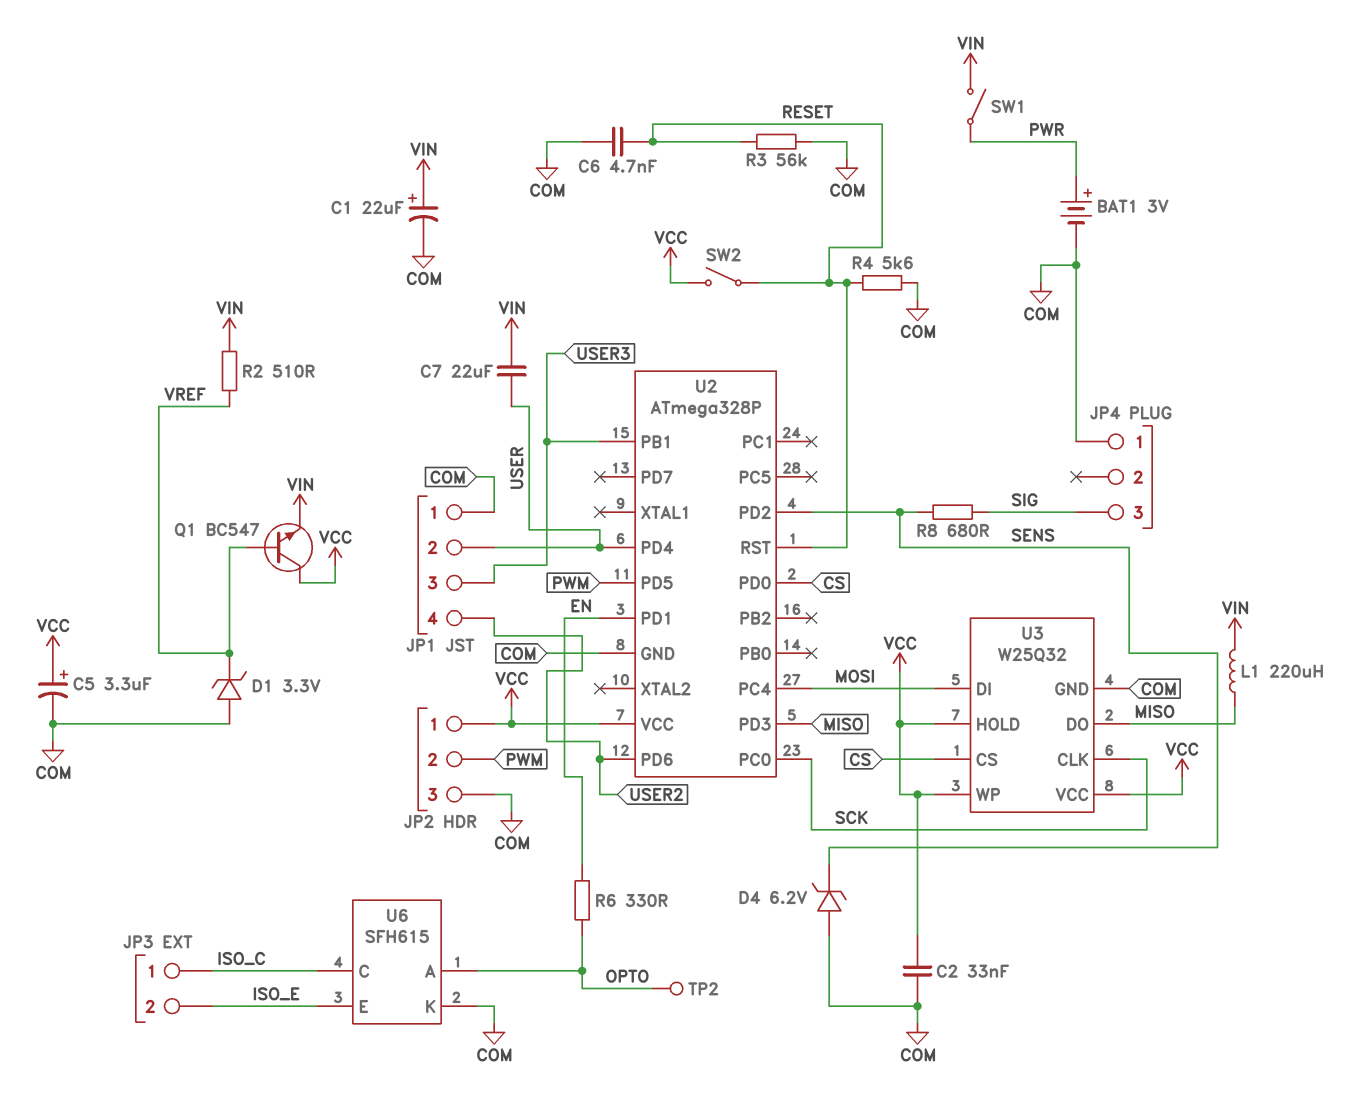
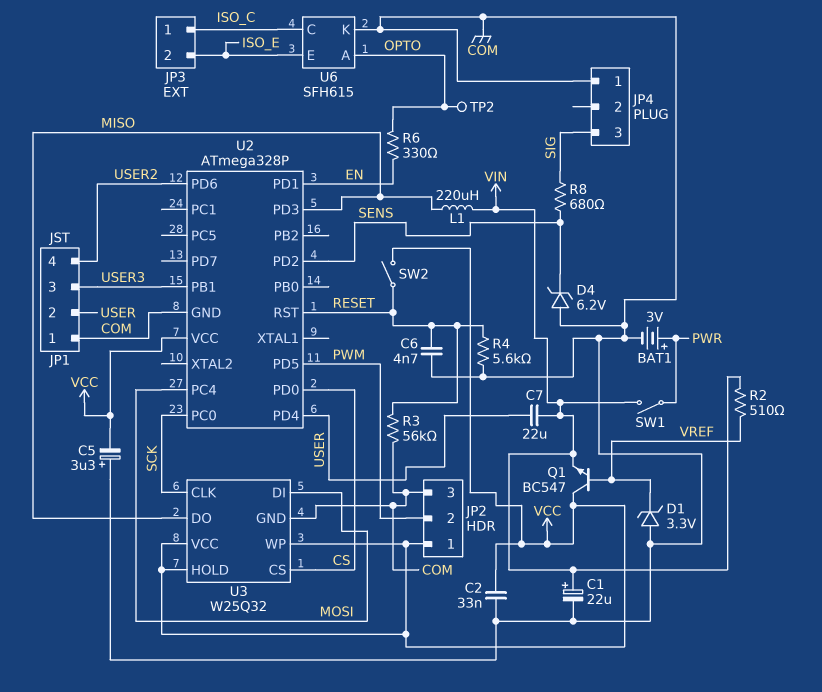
C5: 3.3uF (plus VCC, minus COM) -> 3.3uF (plus COM, minus VCC)

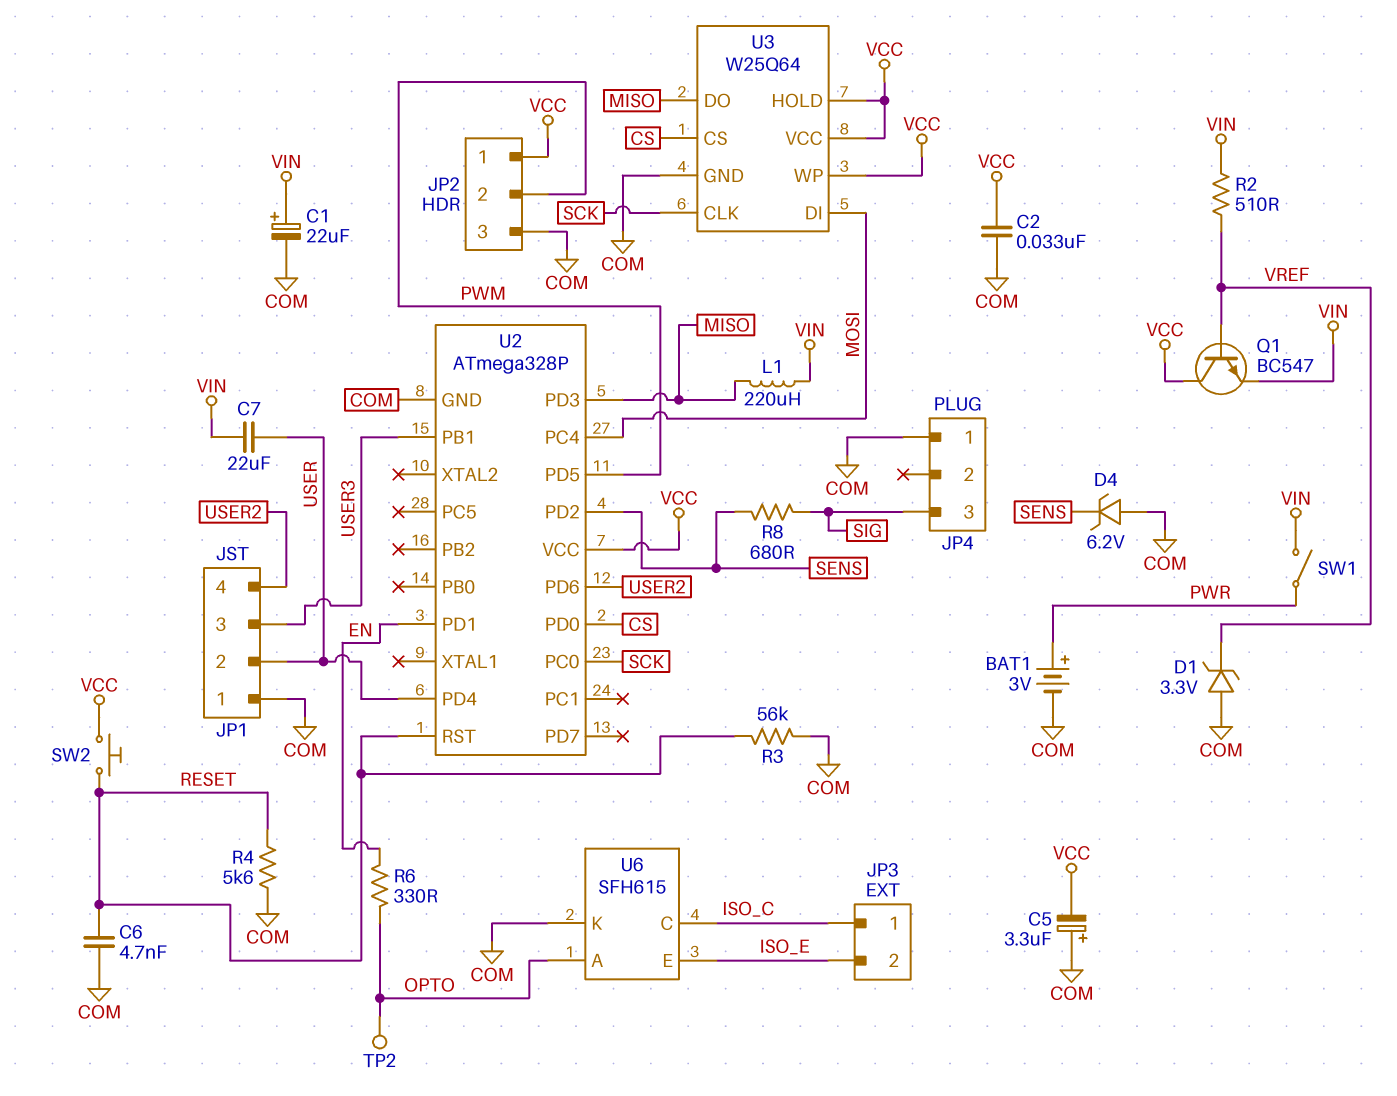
SW2: switch (RESET, VCC) -> button (RESET, VCC)
U3: W25Q32 -> W25Q64

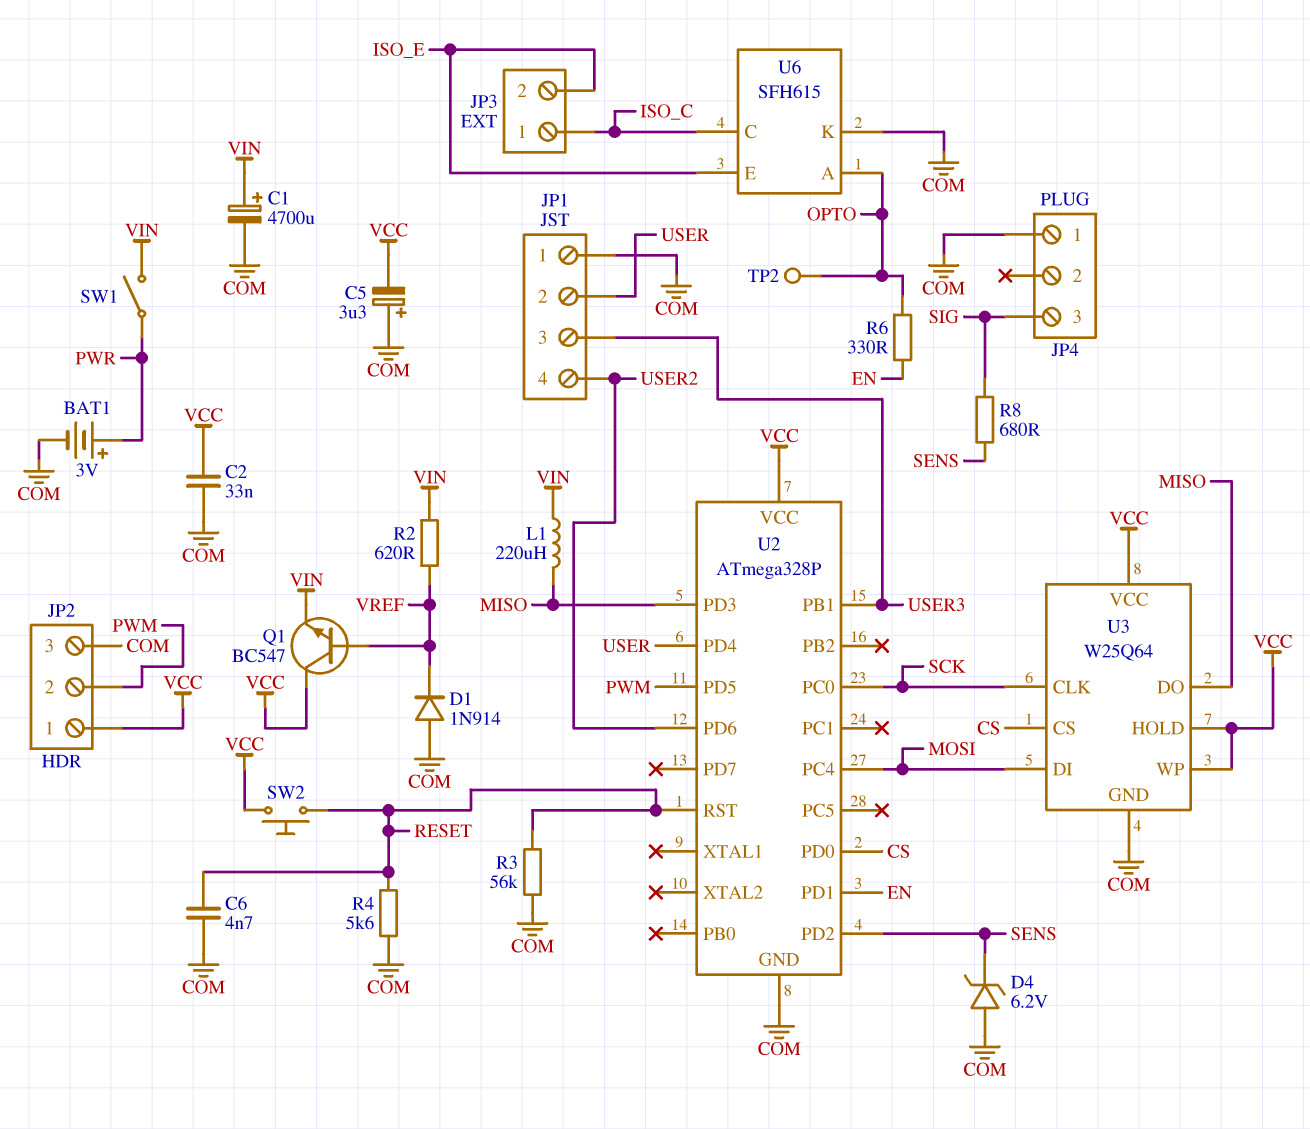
C1: 22uF (plus VIN, minus COM) -> 4700uF (plus VIN, minus COM)
C7: 22uF (USER, VIN) -> none
D1: zener 3.3V (A COM, K VREF) -> diode 1N914 (A COM, K VREF)
R2: 510 (VIN, VREF) -> 620 (VIN, VREF)

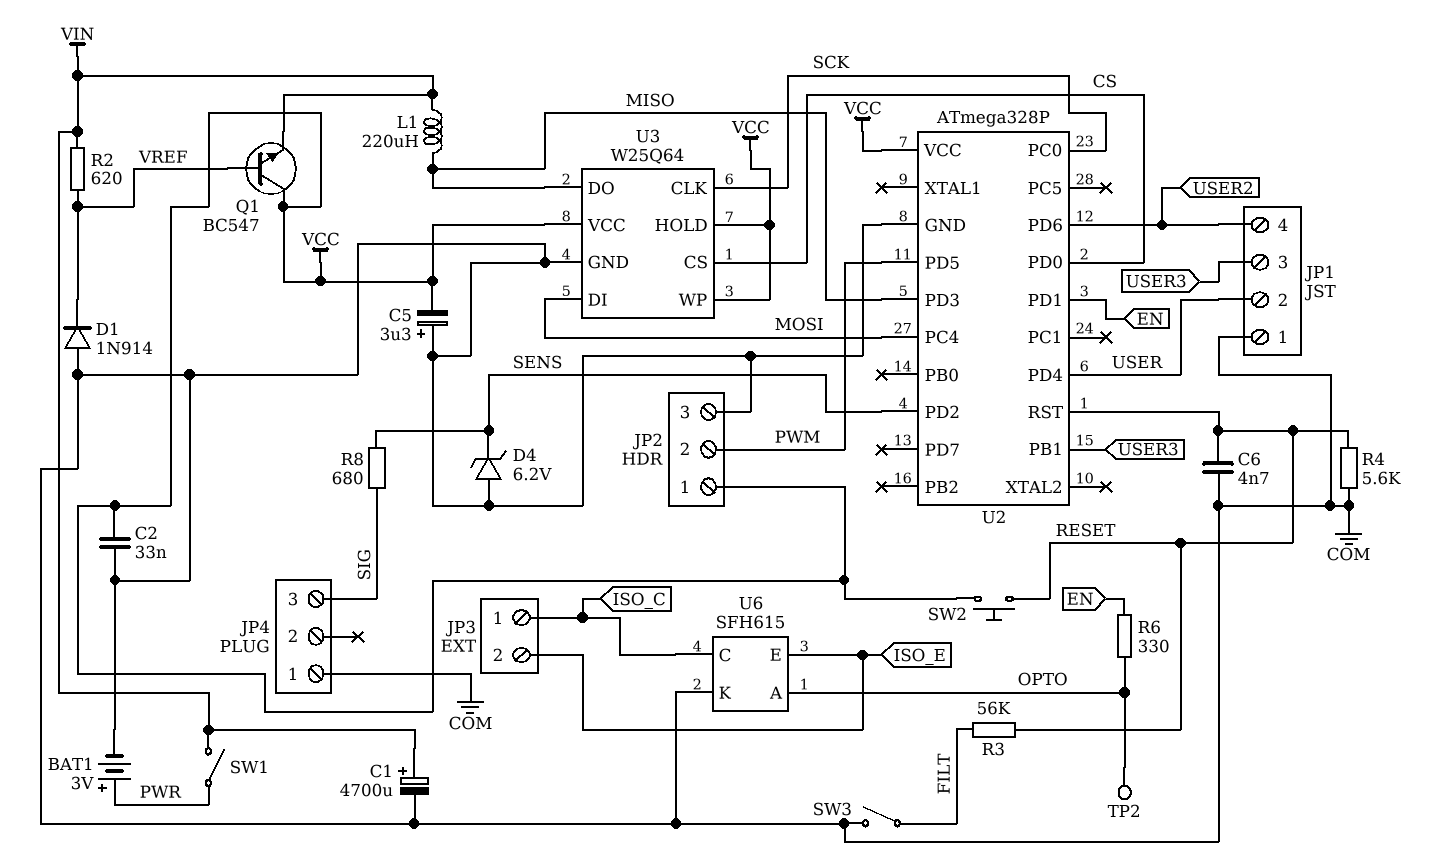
R3: 56k (COM, RESET) -> 56k (FILT, RESET)
SW3: none -> switch (COM, FILT)

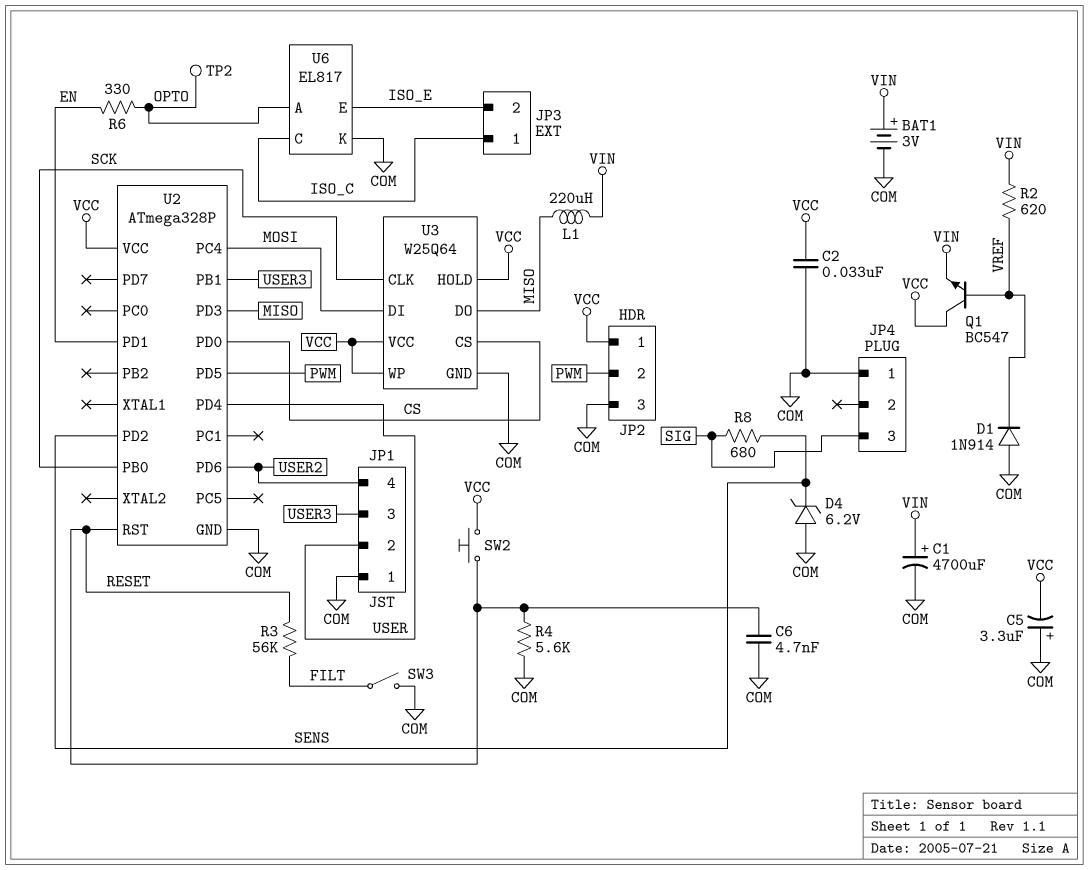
BAT1: 3V (plus PWR, minus COM) -> 3V (plus VIN, minus COM)
SW1: switch (PWR, VIN) -> none
U2 pin PB0: none -> SCK
U2 pin PC0: SCK -> none
U6: SFH615 -> EL817

